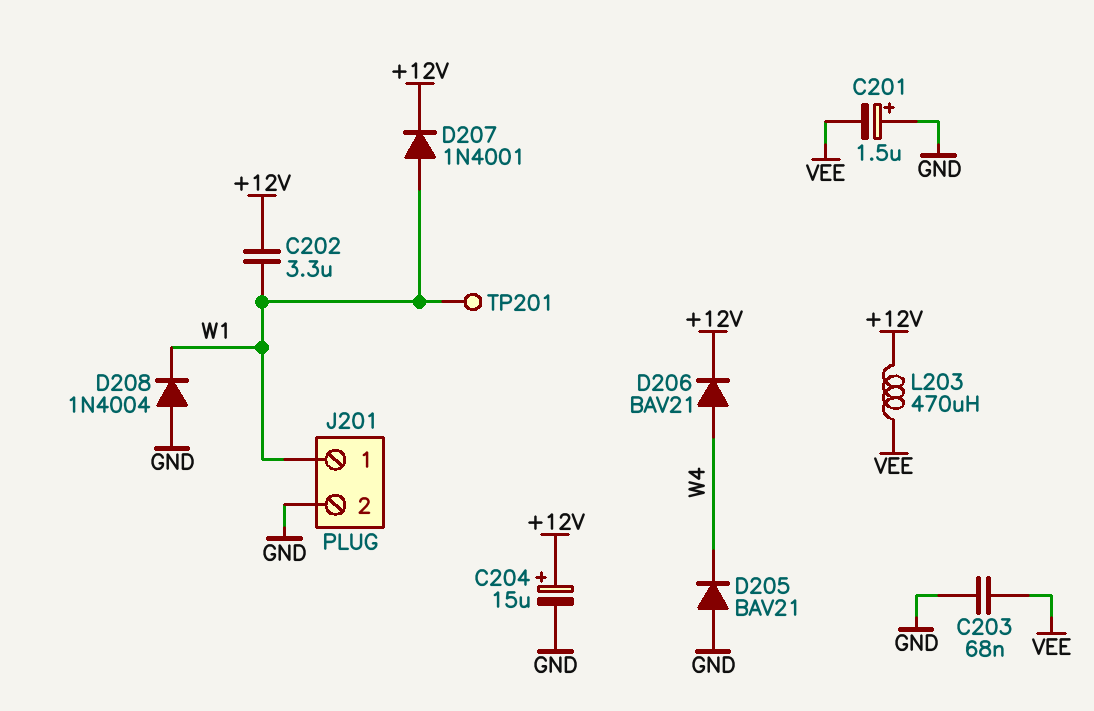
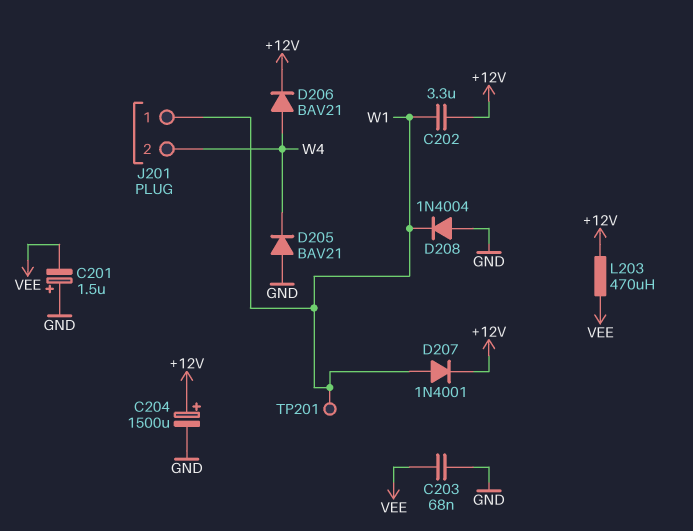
C204: 15uF (plus +12V, minus GND) -> 1500uF (plus +12V, minus GND)
J201 pin 2: GND -> W4

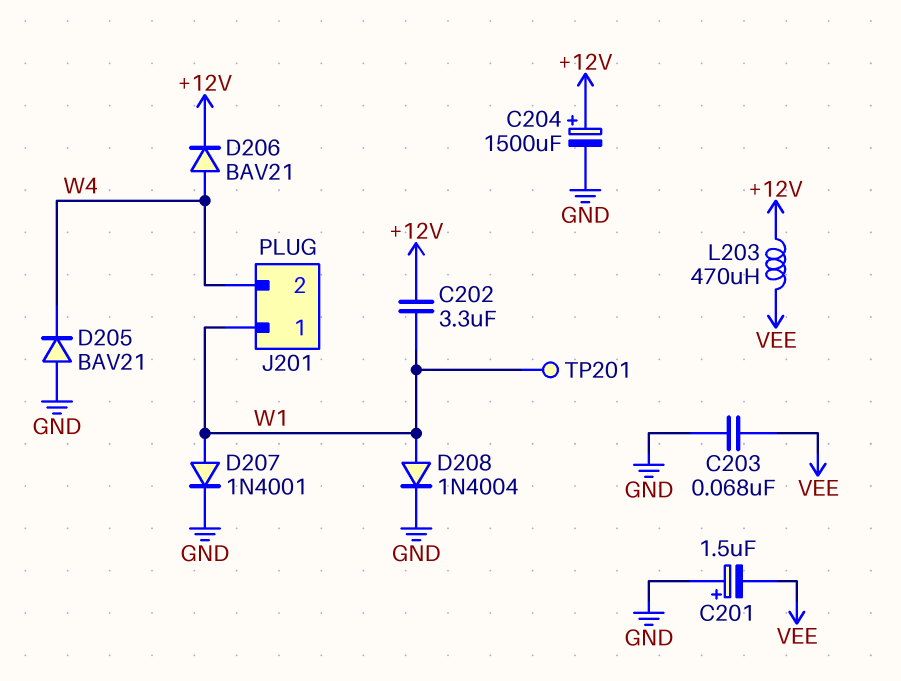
D207: diode 1N4001 (A W1, K +12V) -> diode 1N4001 (A W1, K GND)
D208: diode 1N4004 (A GND, K W1) -> diode 1N4004 (A W1, K GND)

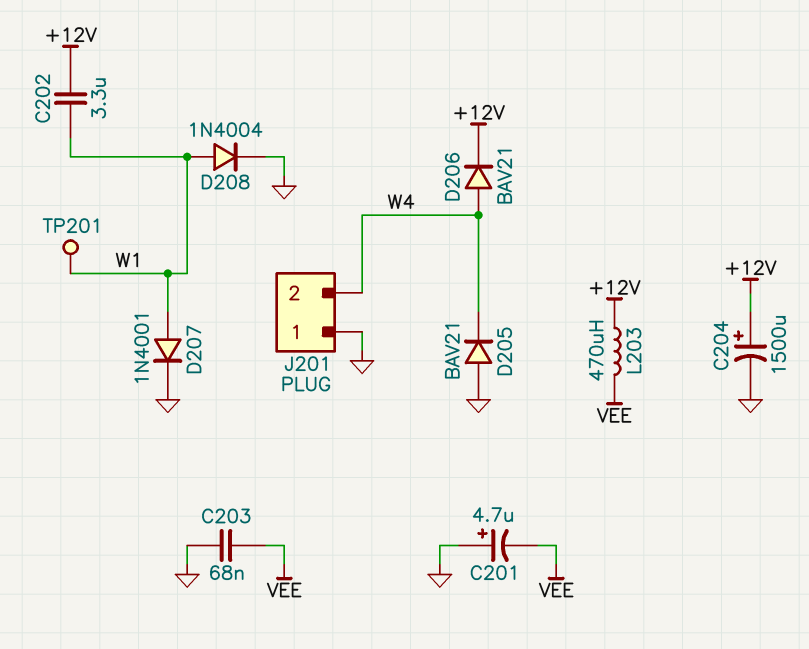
C201: 1.5uF (plus GND, minus VEE) -> 4.7uF (plus GND, minus VEE)
J201 pin 1: W1 -> GND

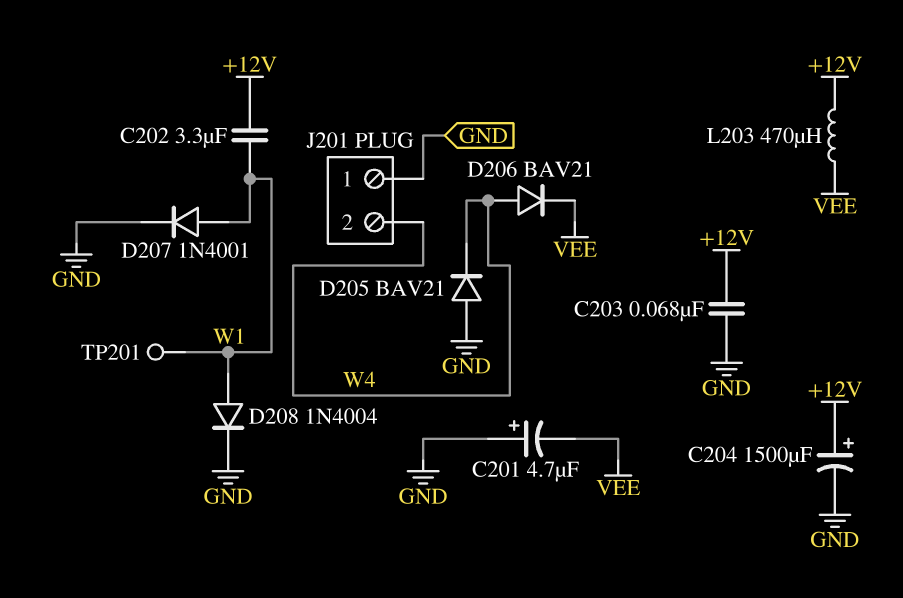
C203: 68nF (GND, VEE) -> 68nF (+12V, GND)
D206: diode BAV21 (A W4, K +12V) -> diode BAV21 (A W4, K VEE)

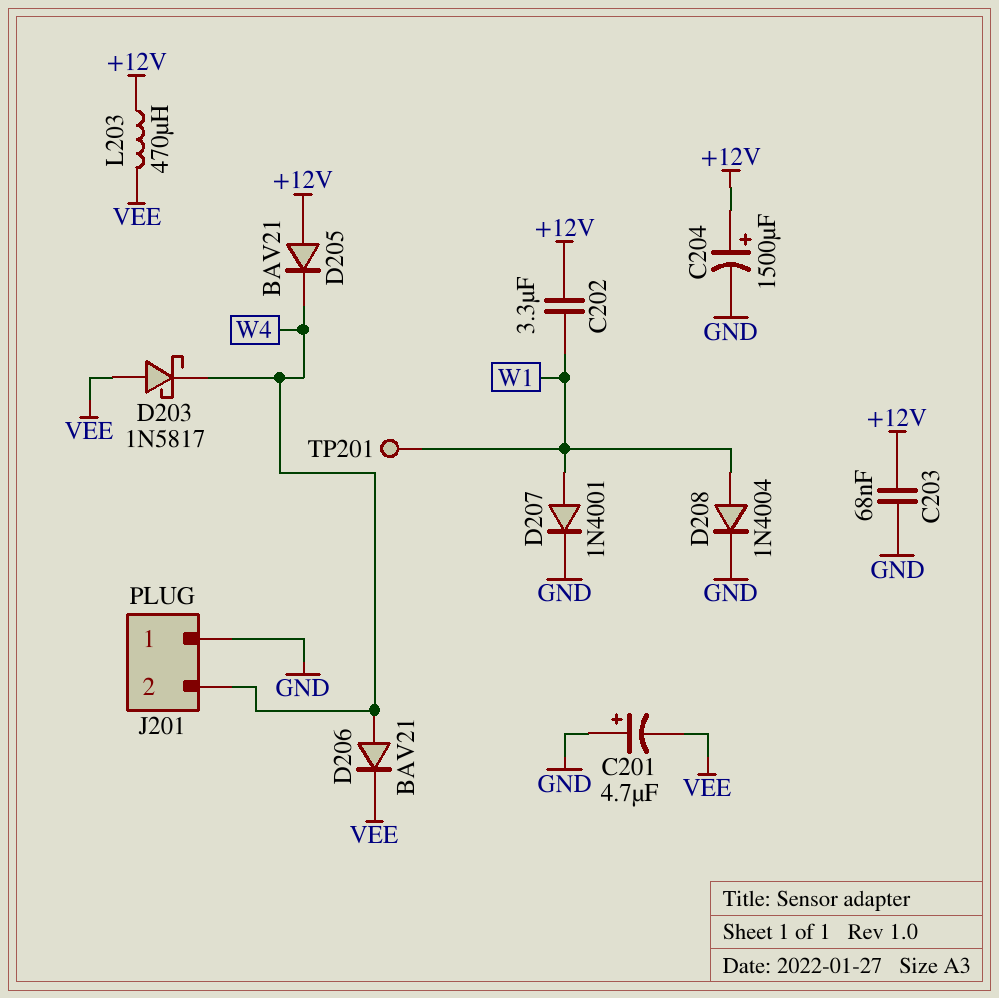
D203: none -> schottky 1N5817 (A VEE, K W4)
D205: diode BAV21 (A GND, K W4) -> diode BAV21 (A +12V, K W4)

